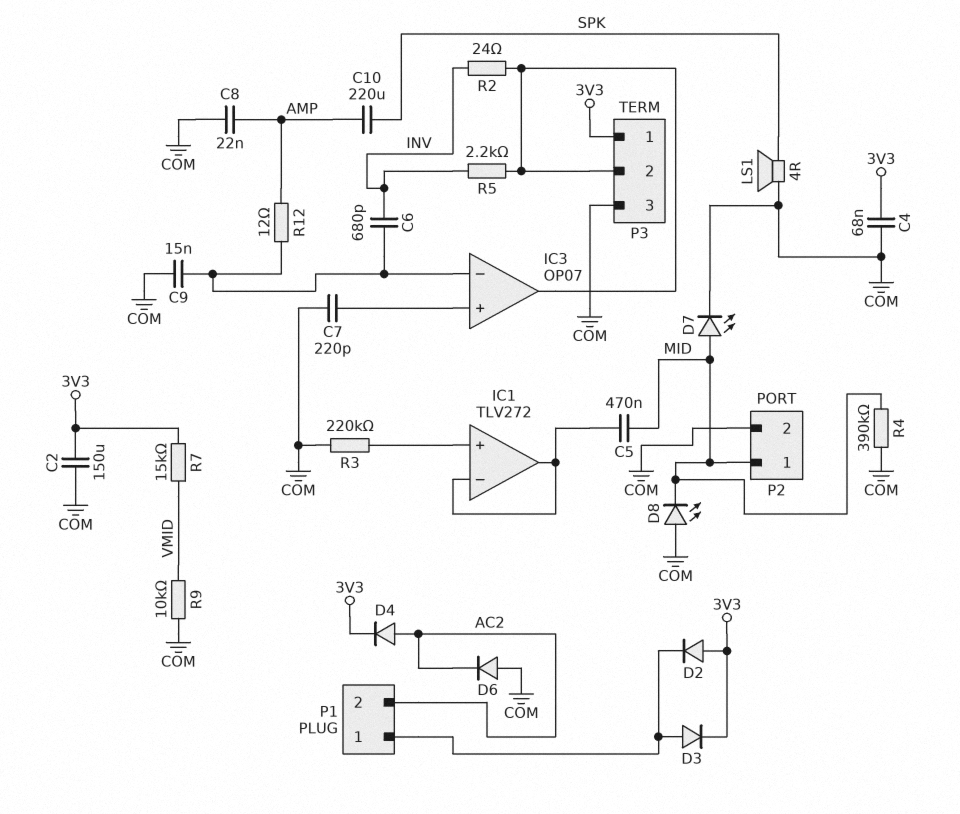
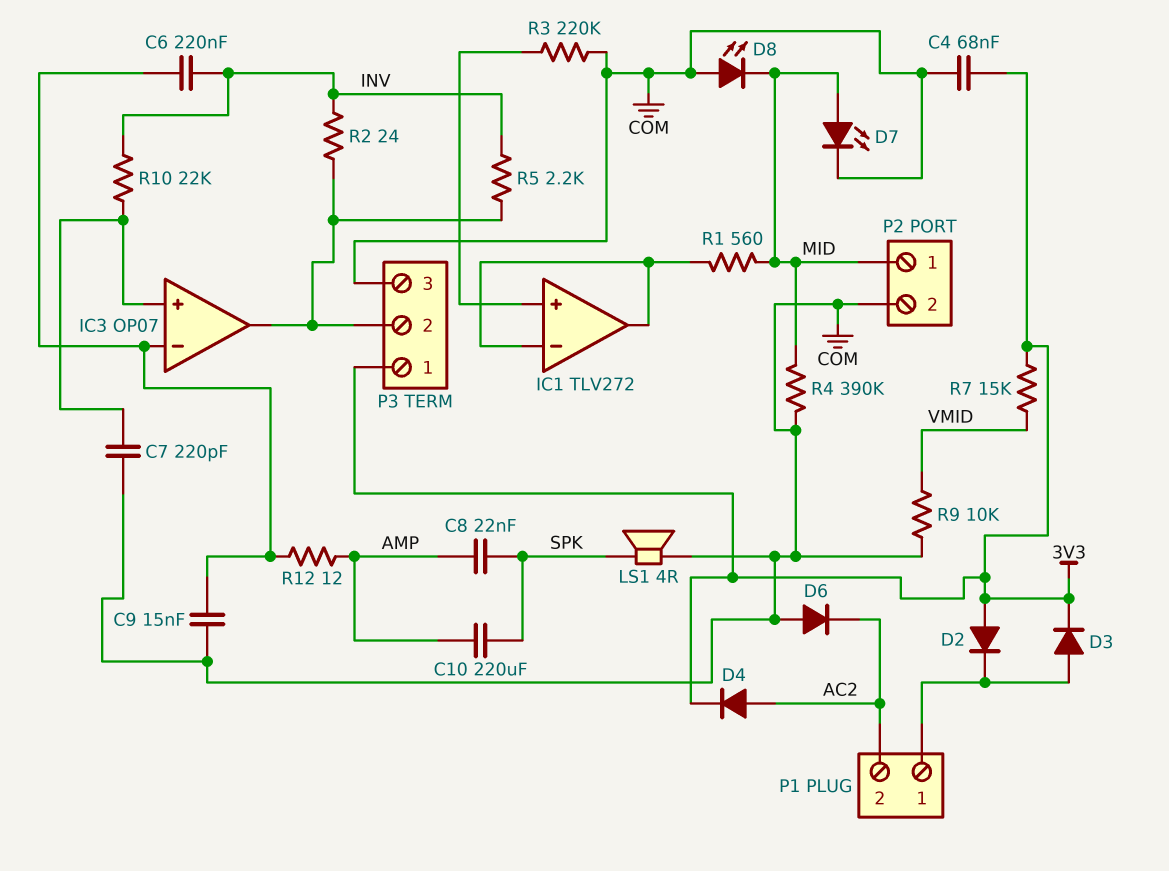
C2: 150uF (3V3, COM) -> none
C5: 470nF (IC1/in-, MID) -> none
C6: 680pF (IC3/in-, INV) -> 220nF (IC3/in-, INV)
C8: 22nF (AMP, COM) -> 22nF (AMP, SPK)
R1: none -> 560 (IC1/in-, MID)
R10: none -> 22k (IC3/in+, INV)

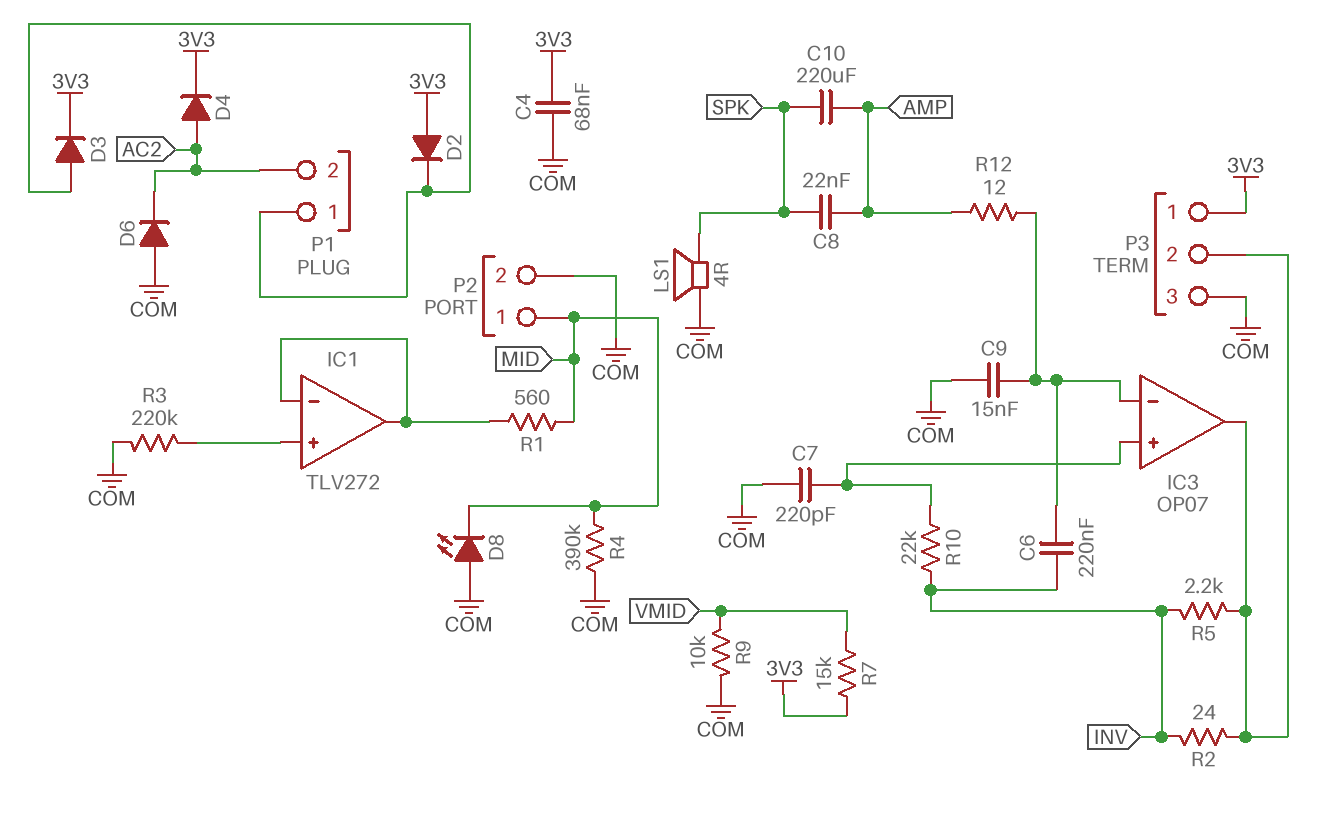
D7: LED (A MID, K COM) -> none

